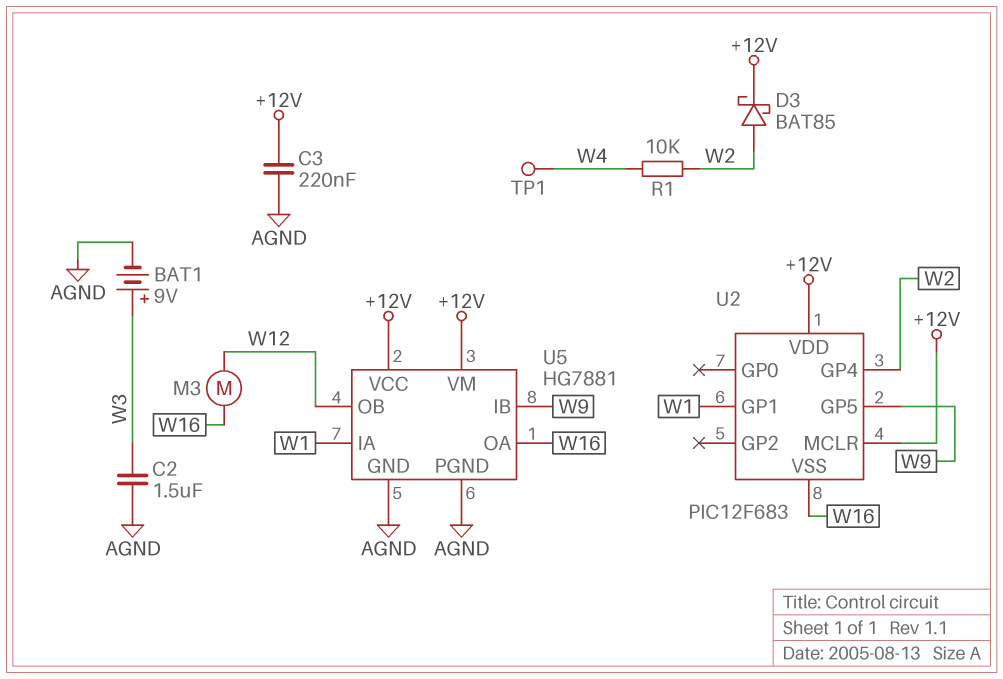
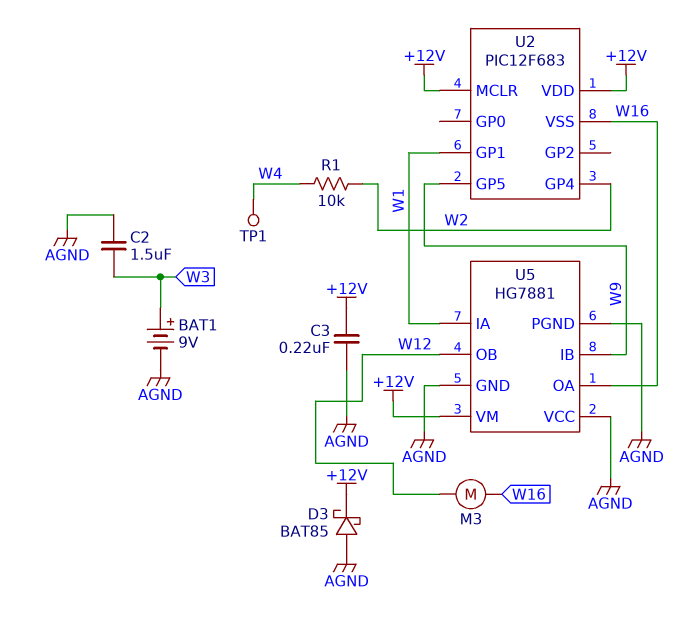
D3: schottky BAT85 (A W2, K +12V) -> schottky BAT85 (A AGND, K +12V)
U5 pin VCC: +12V -> AGND

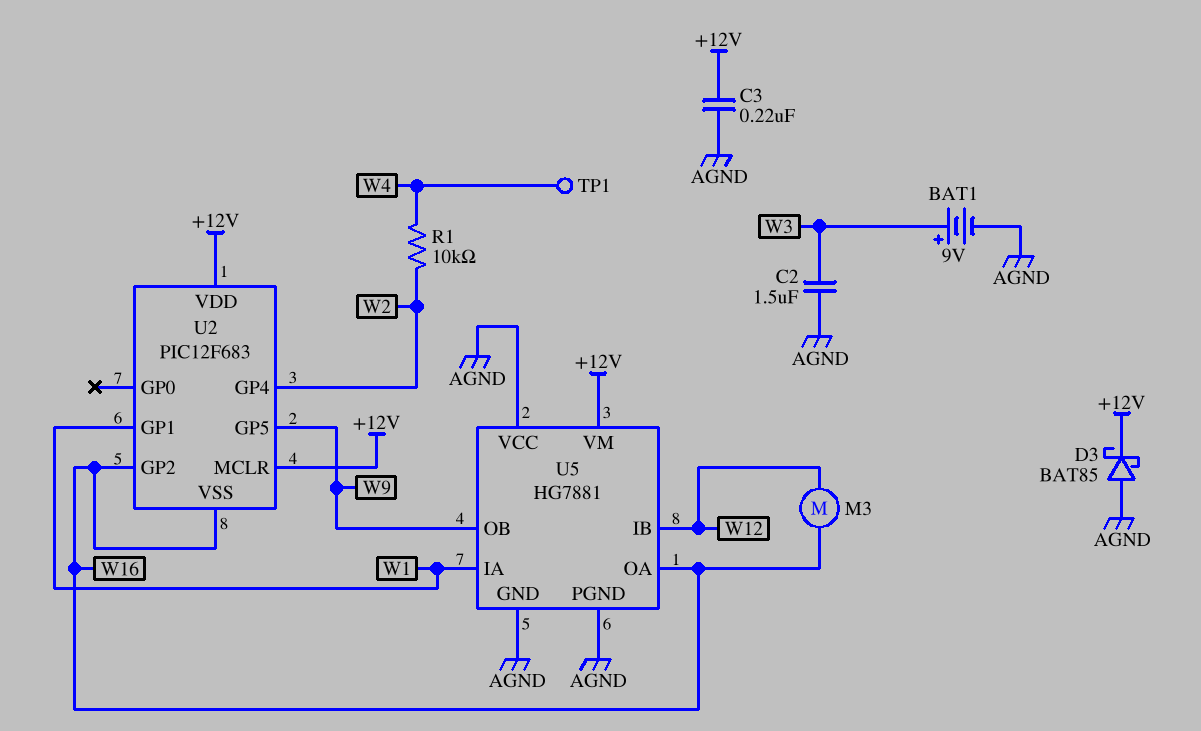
U2 pin GP2: none -> W16
U5 pin IB: W9 -> W12
U5 pin OB: W12 -> W9

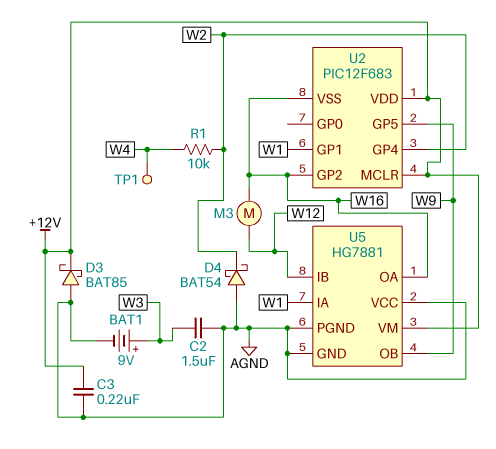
D4: none -> schottky BAT54 (A AGND, K W2)

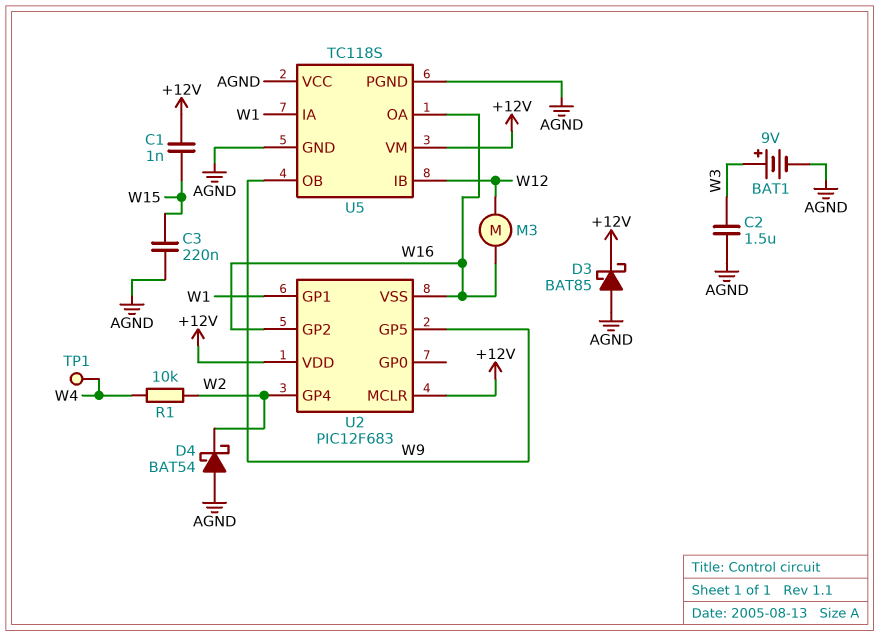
C1: none -> 1nF (+12V, W15)
C3: 220nF (+12V, AGND) -> 220nF (AGND, W15)
U5: HG7881 -> TC118S

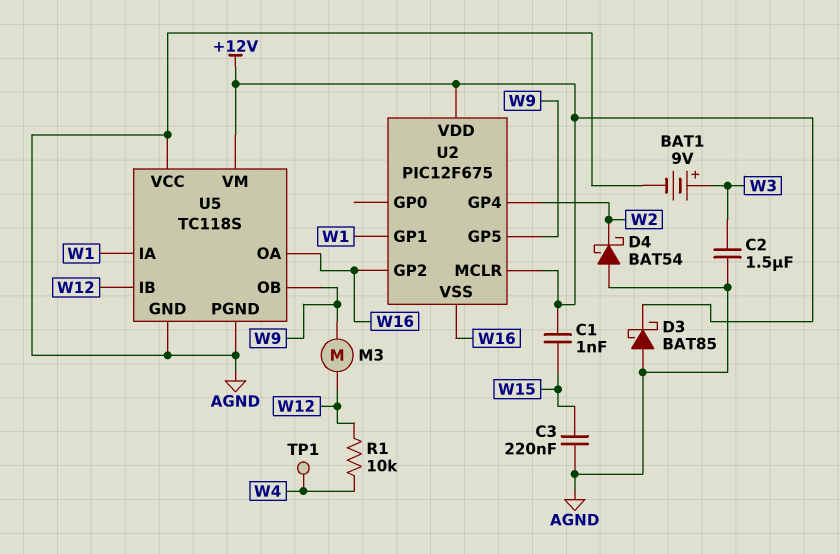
M3: motor (W12, W16) -> motor (W9, W12)
R1: 10k (W2, W4) -> 10k (W4, W12)
U2: PIC12F683 -> PIC12F675

